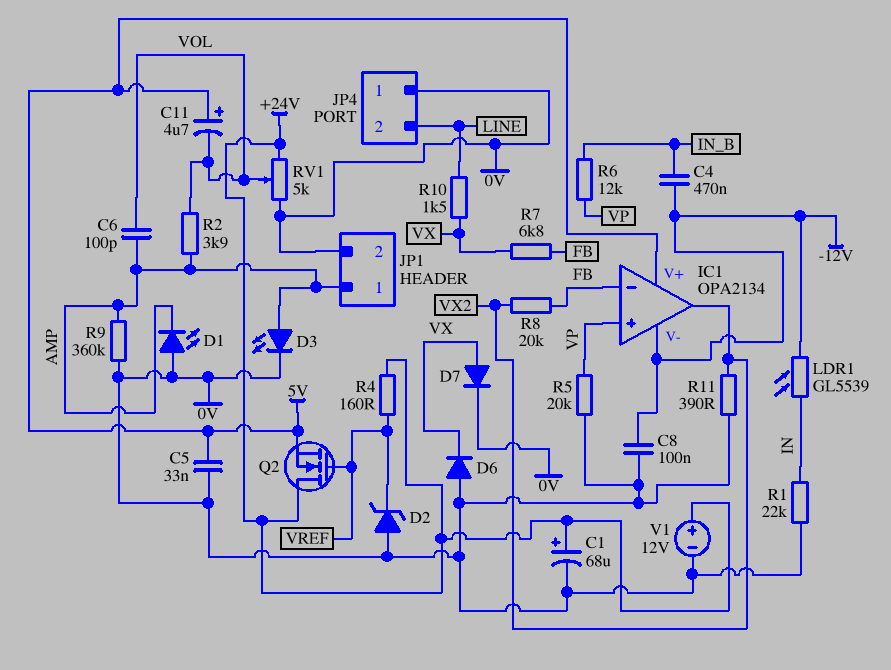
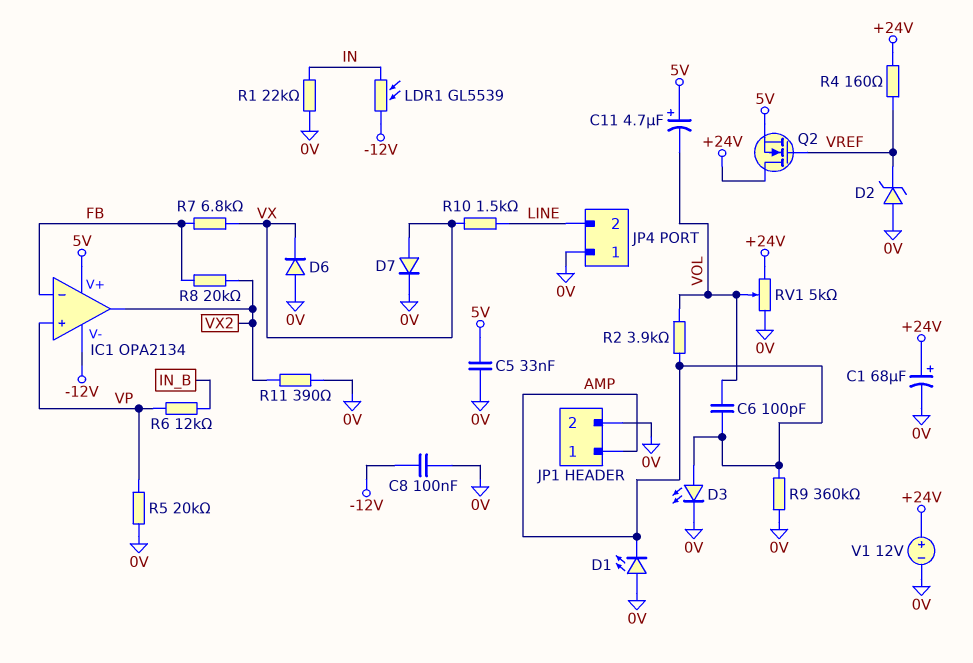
C4: 470nF (-12V, IN_B) -> none

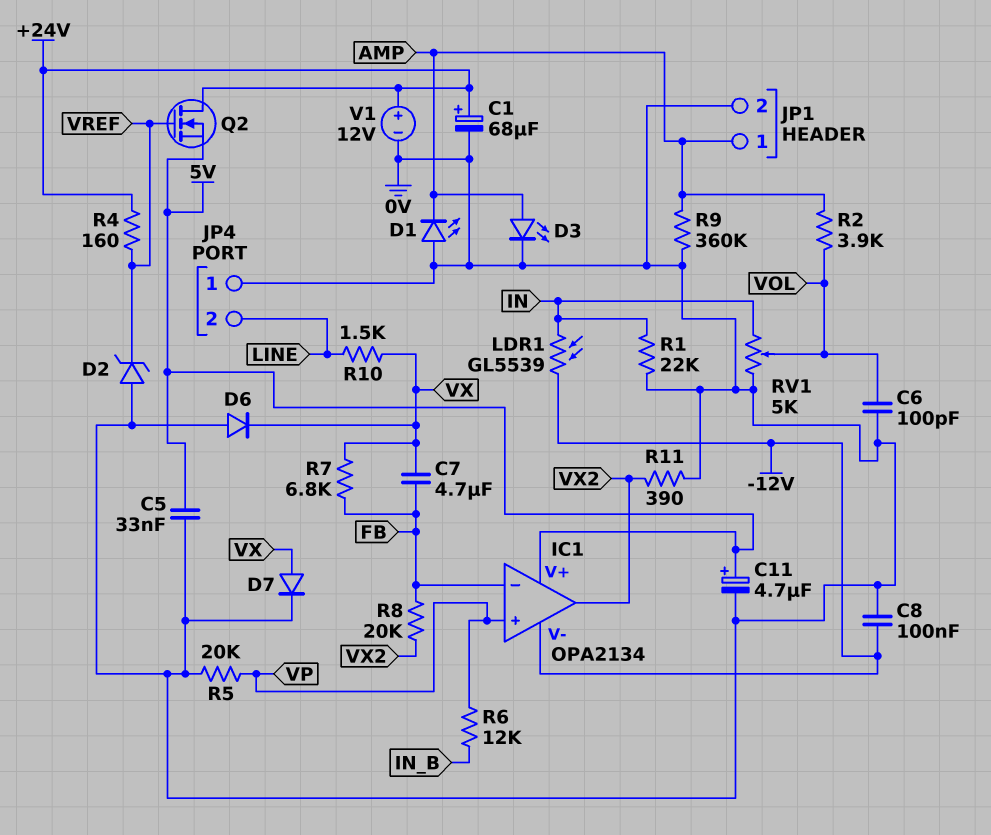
C6: 100pF (AMP, VOL) -> 100pF (0V, VOL)
C7: none -> 4.7uF (FB, VX)
C11: 4.7uF (plus 5V, minus VOL) -> 4.7uF (plus 5V, minus 0V)
RV1: 5k (+24V, 0V, wiper VOL) -> 5k (0V, IN, wiper VOL)

